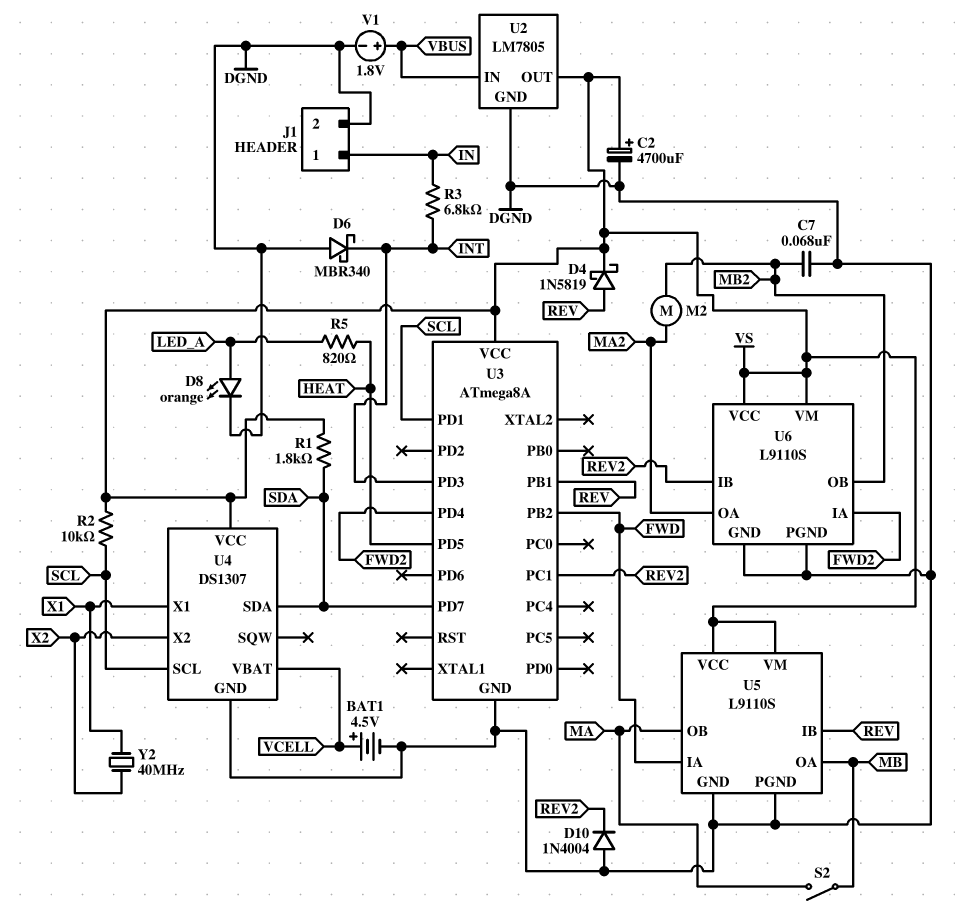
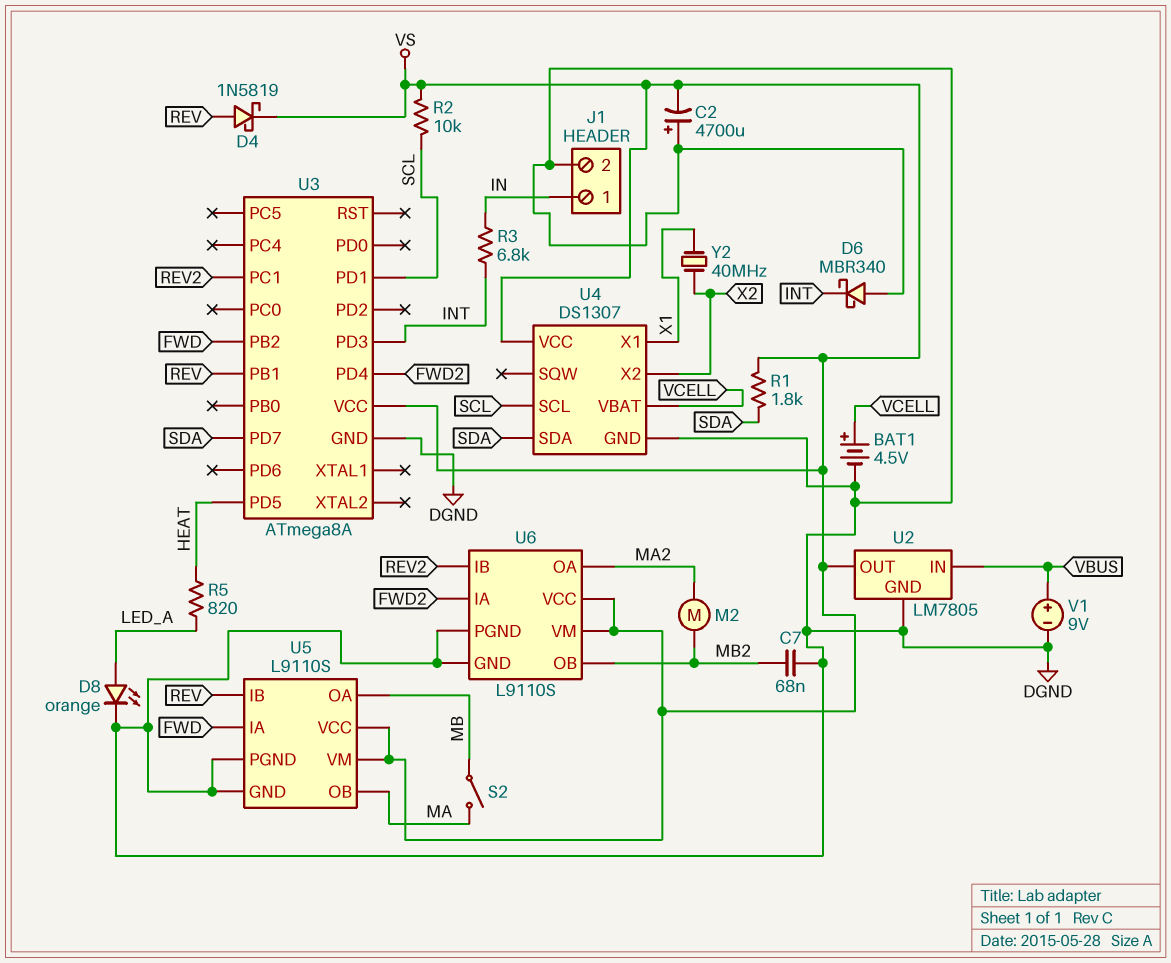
C2: 4700uF (plus VS, minus DGND) -> 4700uF (plus DGND, minus VS)
D10: diode 1N4004 (A DGND, K REV2) -> none
V1: 1.8V (plus VBUS, minus DGND) -> 9V (plus VBUS, minus DGND)

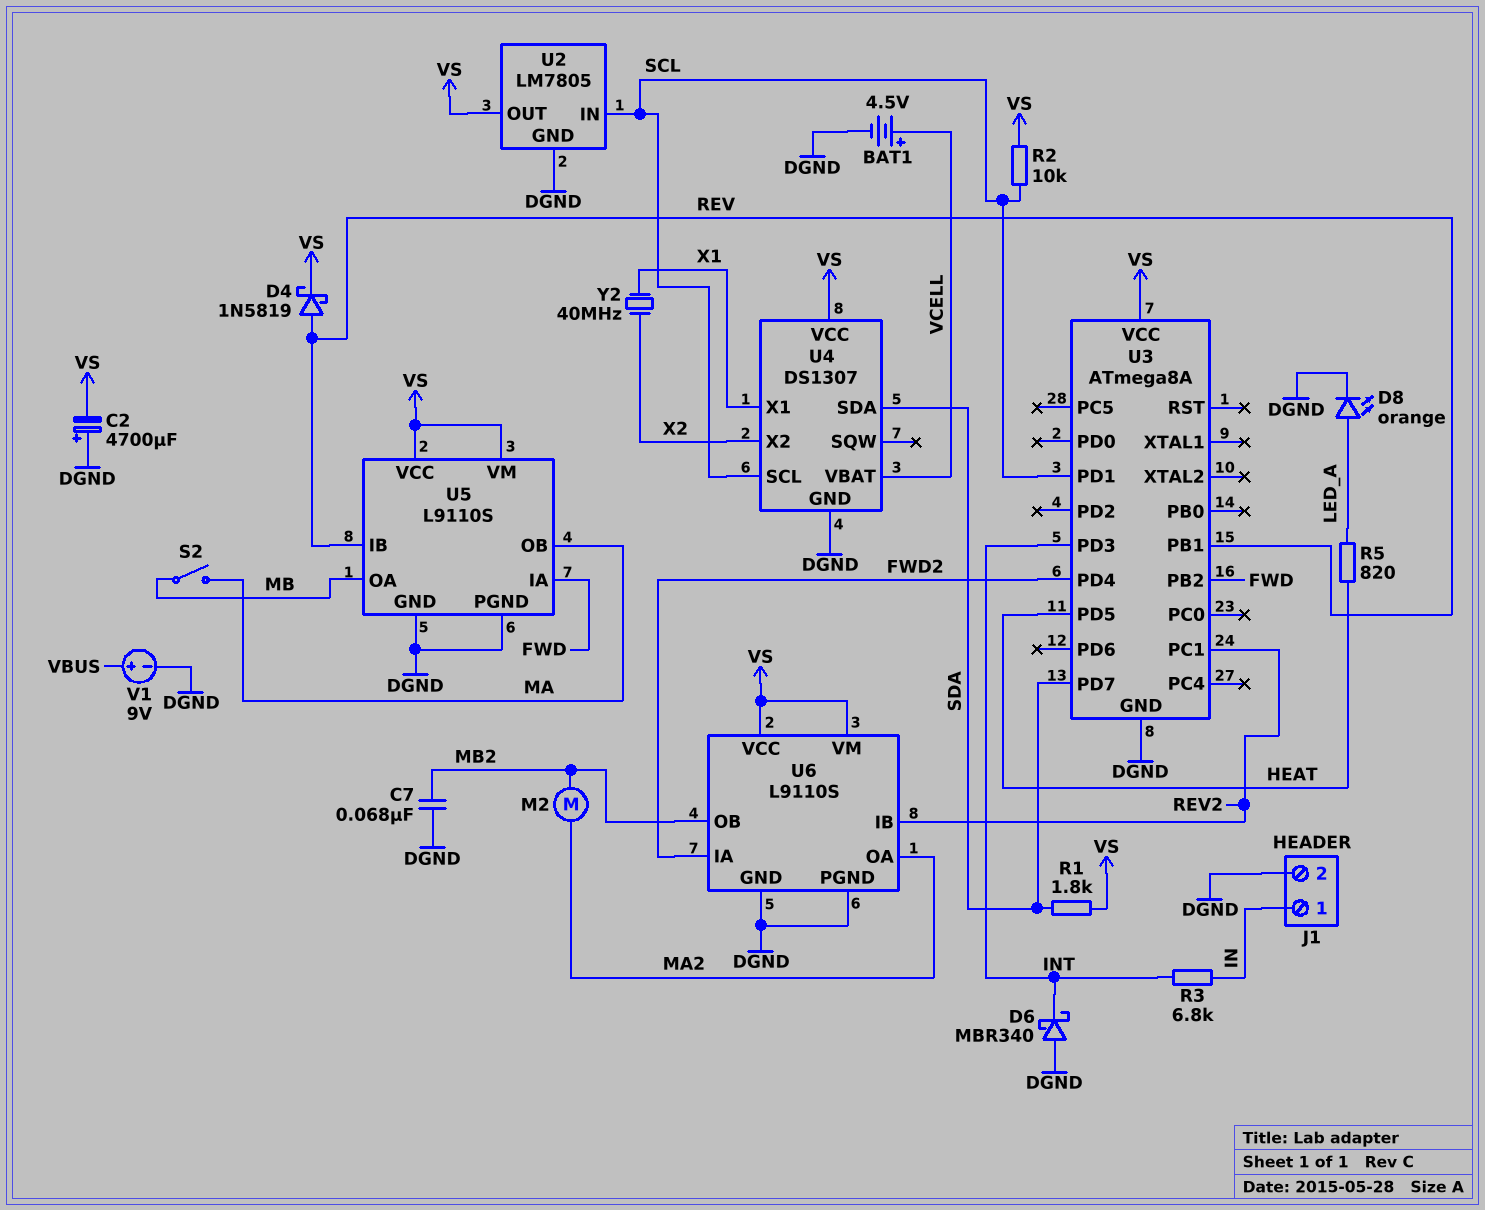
U2 pin IN: VBUS -> SCL

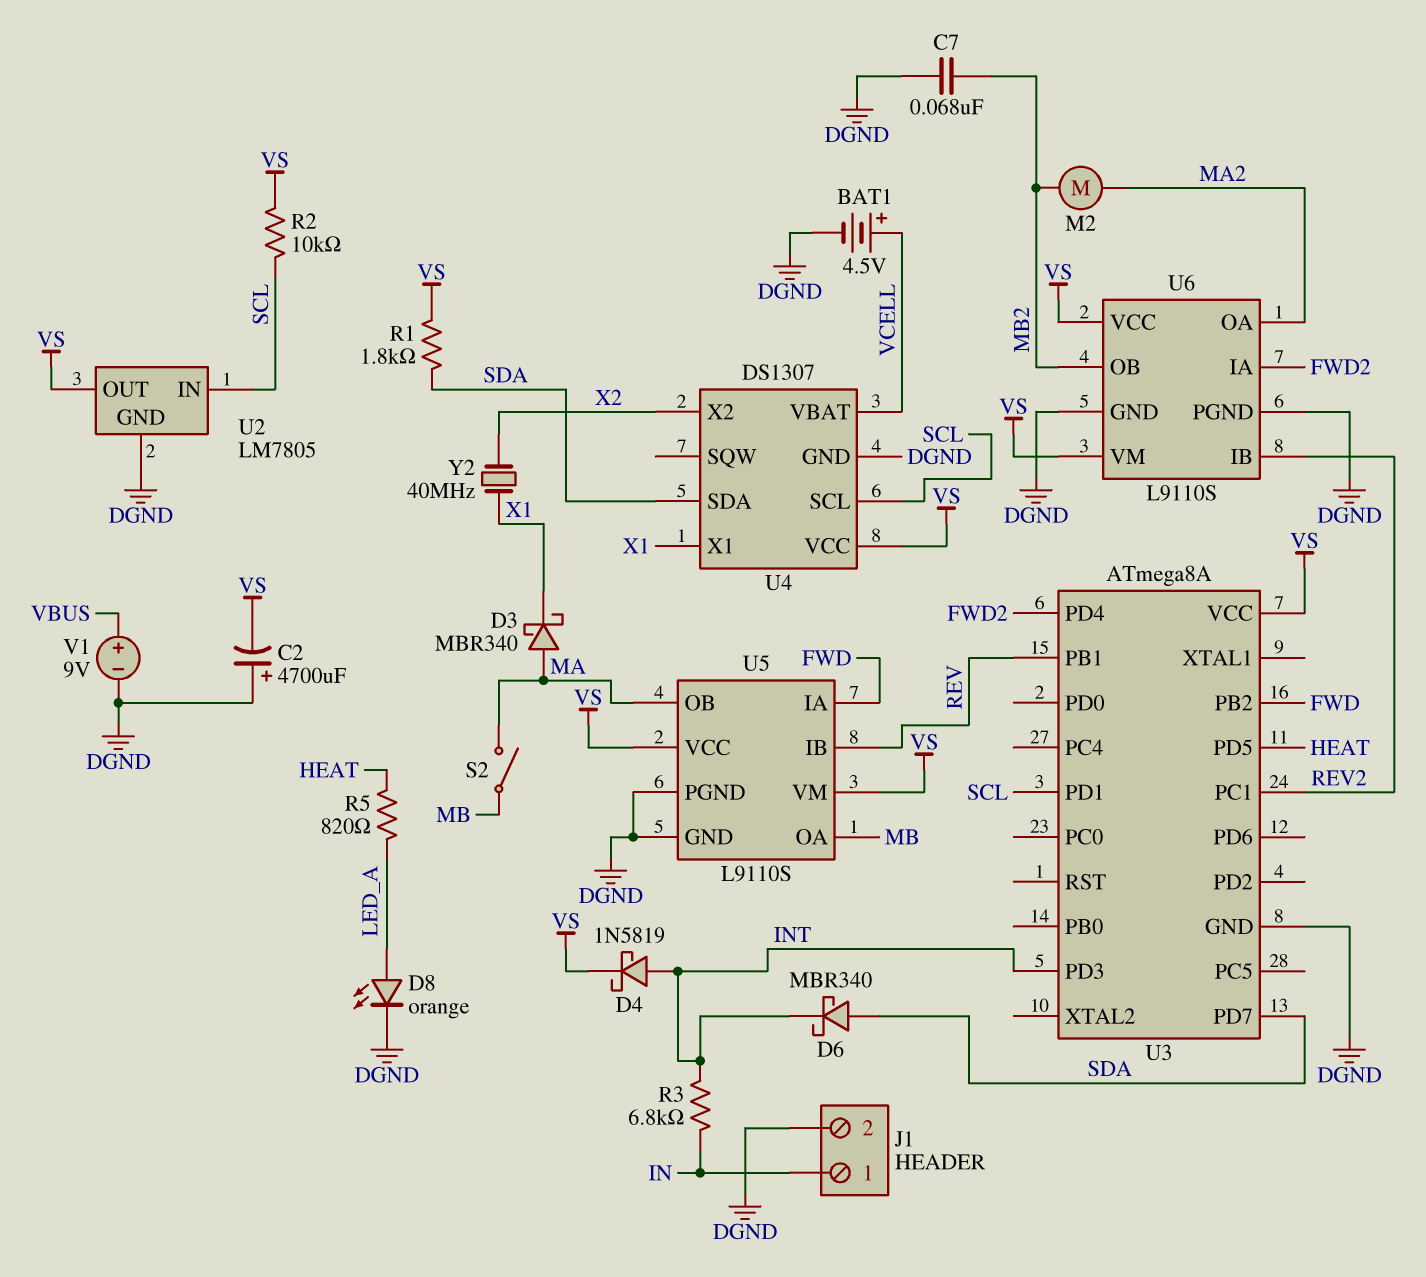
D3: none -> schottky MBR340 (A MA, K X1)
D4: schottky 1N5819 (A REV, K VS) -> schottky 1N5819 (A INT, K VS)
D6: schottky MBR340 (A DGND, K INT) -> schottky MBR340 (A SDA, K INT)

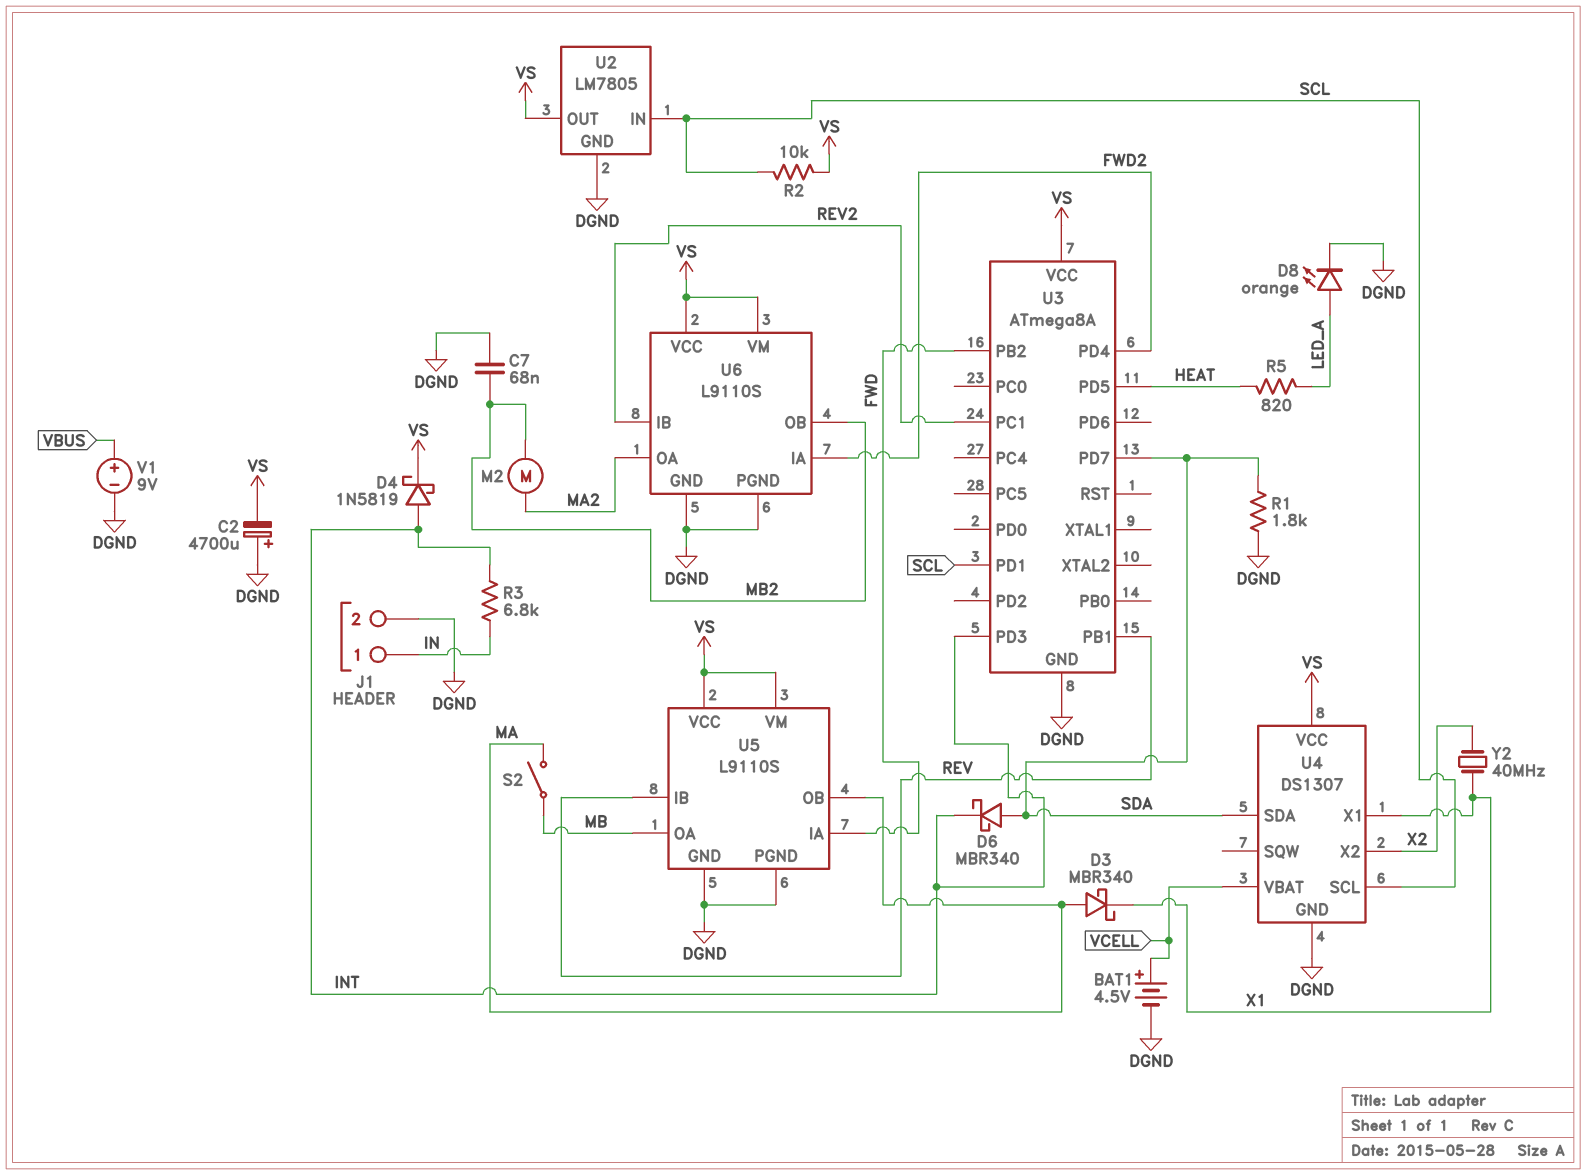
R1: 1.8k (SDA, VS) -> 1.8k (DGND, SDA)

